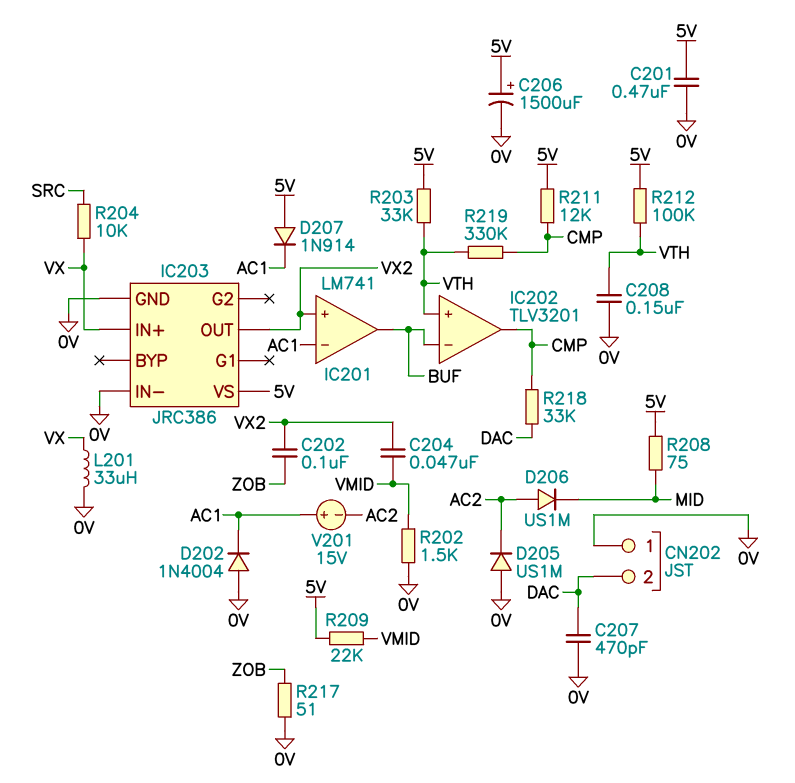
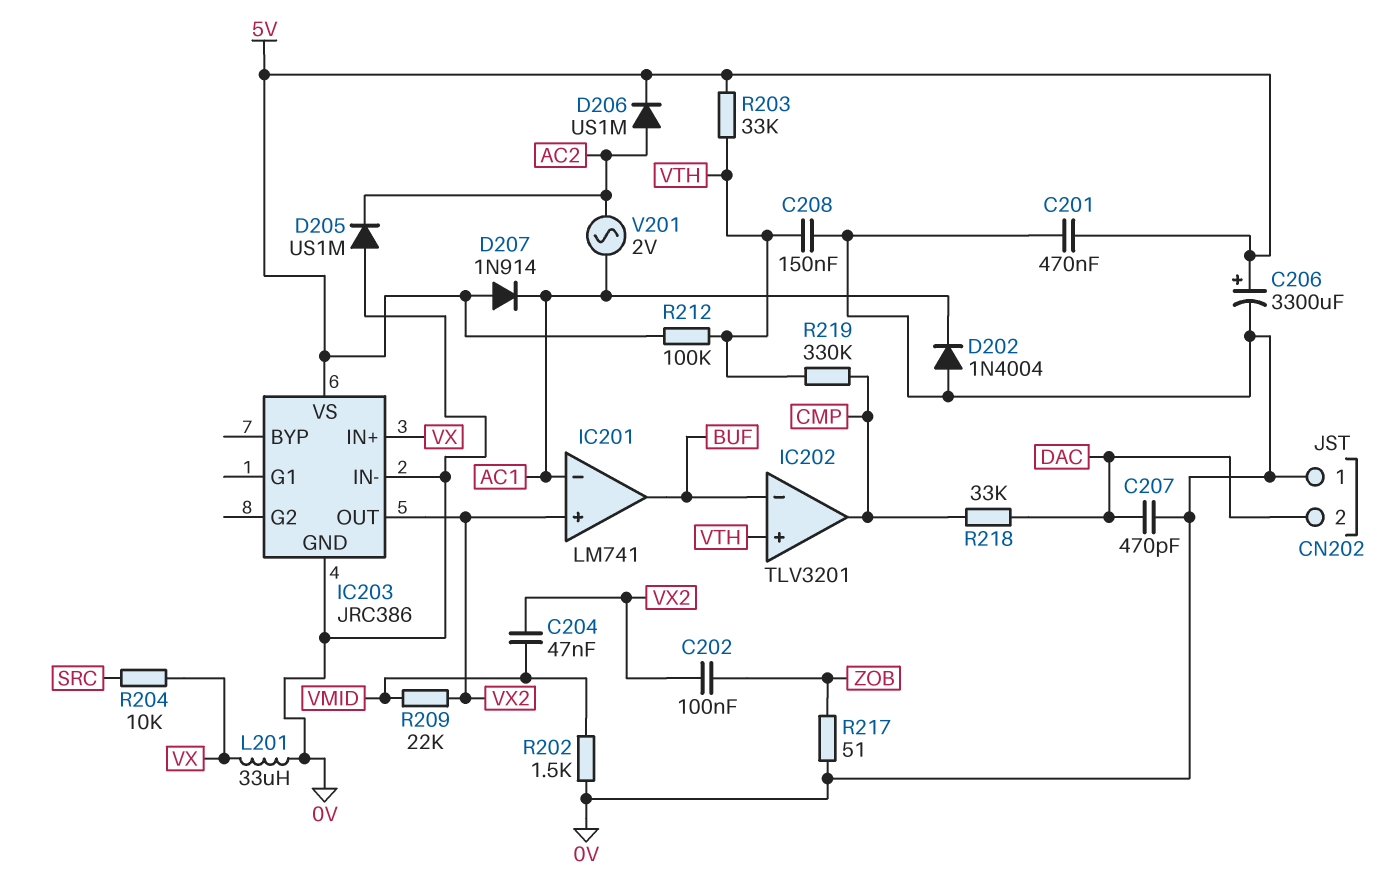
C206: 1500uF (plus 5V, minus 0V) -> 3300uF (plus 5V, minus 0V)
D206: diode US1M (A AC2, K MID) -> diode US1M (A AC2, K 5V)
R208: 75 (5V, MID) -> none
R209: 22k (5V, VMID) -> 22k (VMID, VX2)
R211: 12k (5V, CMP) -> none
V201: 15V (plus AC1, minus AC2) -> AC 2V (AC1, AC2)

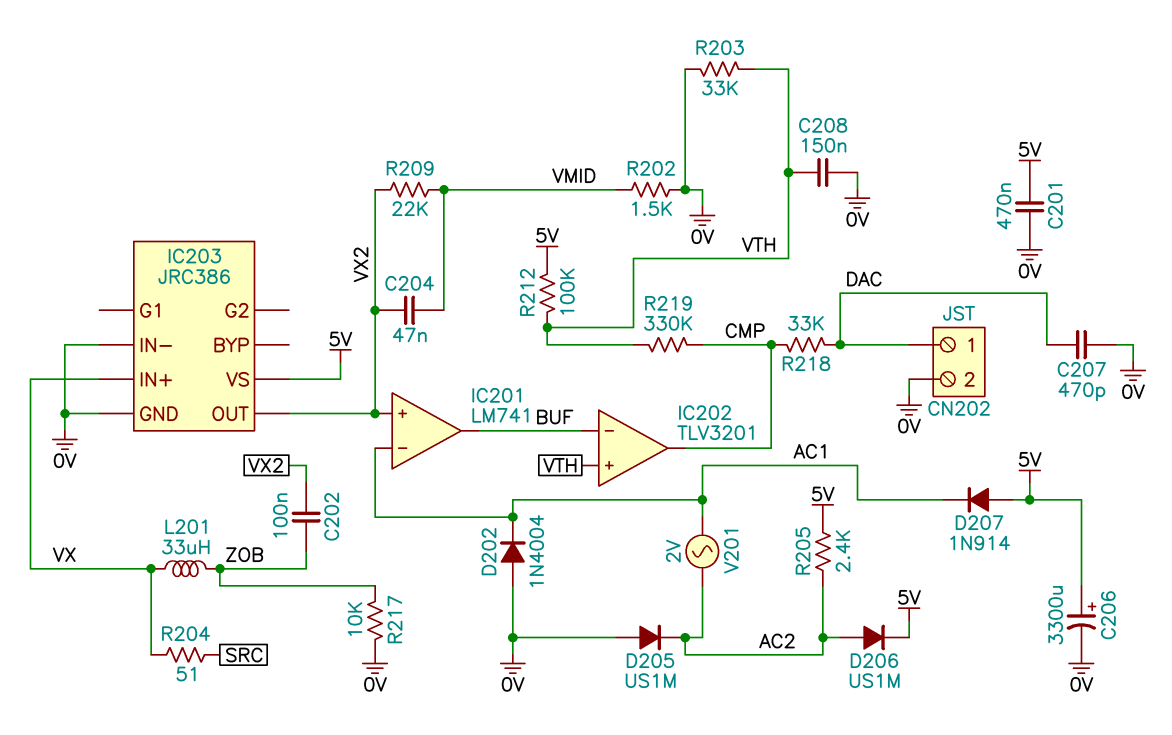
CN202 pin 1: 0V -> DAC
CN202 pin 2: DAC -> 0V
L201: 33uH (0V, VX) -> 33uH (VX, ZOB)
R203: 33k (5V, VTH) -> 33k (0V, VTH)
R204: 10k (SRC, VX) -> 51 (SRC, VX)
R205: none -> 2.4k (5V, AC2)
R217: 51 (0V, ZOB) -> 10k (0V, ZOB)

